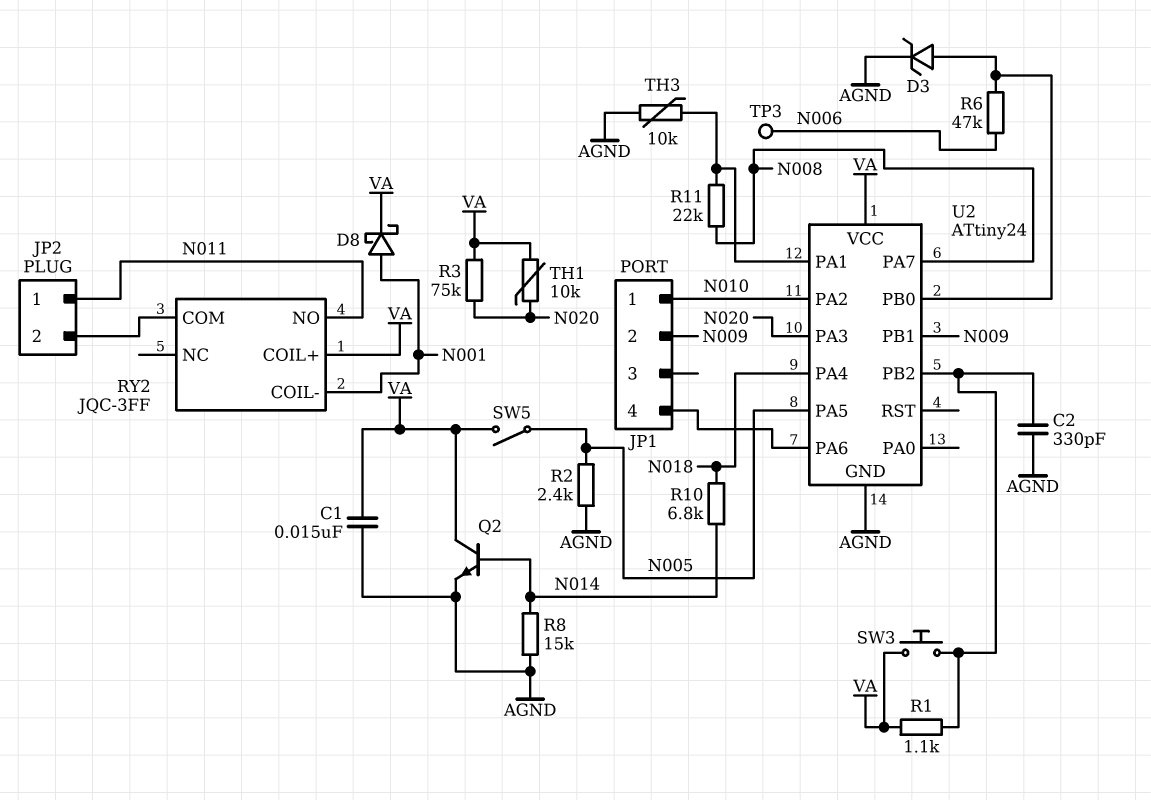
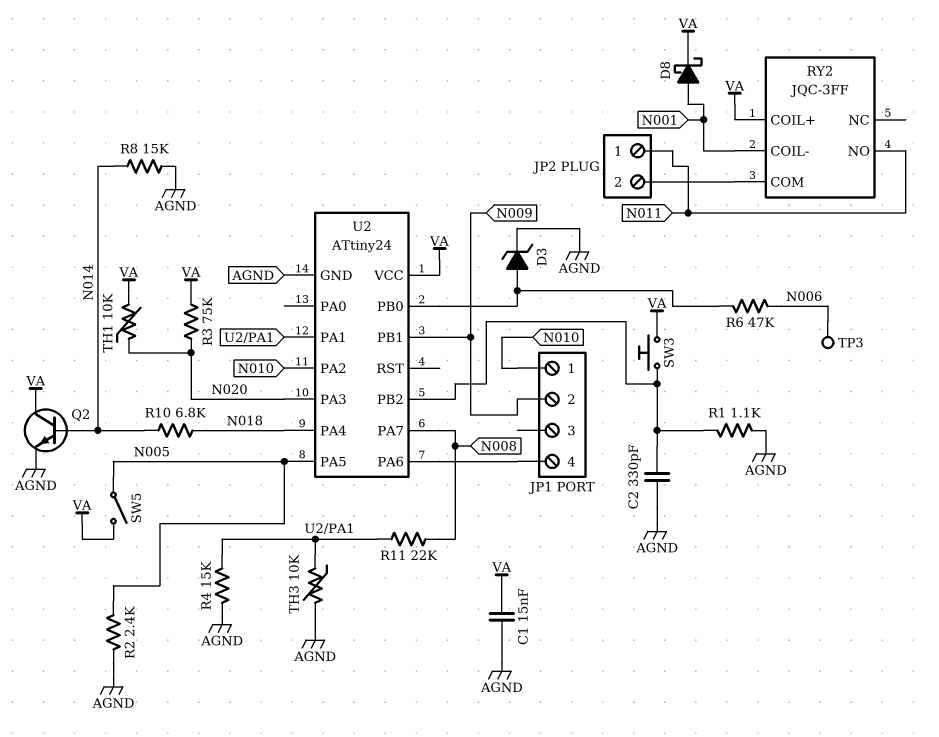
R1: 1.1k (U2/PB2, VA) -> 1.1k (AGND, U2/PB2)
R4: none -> 15k (AGND, U2/PA1)

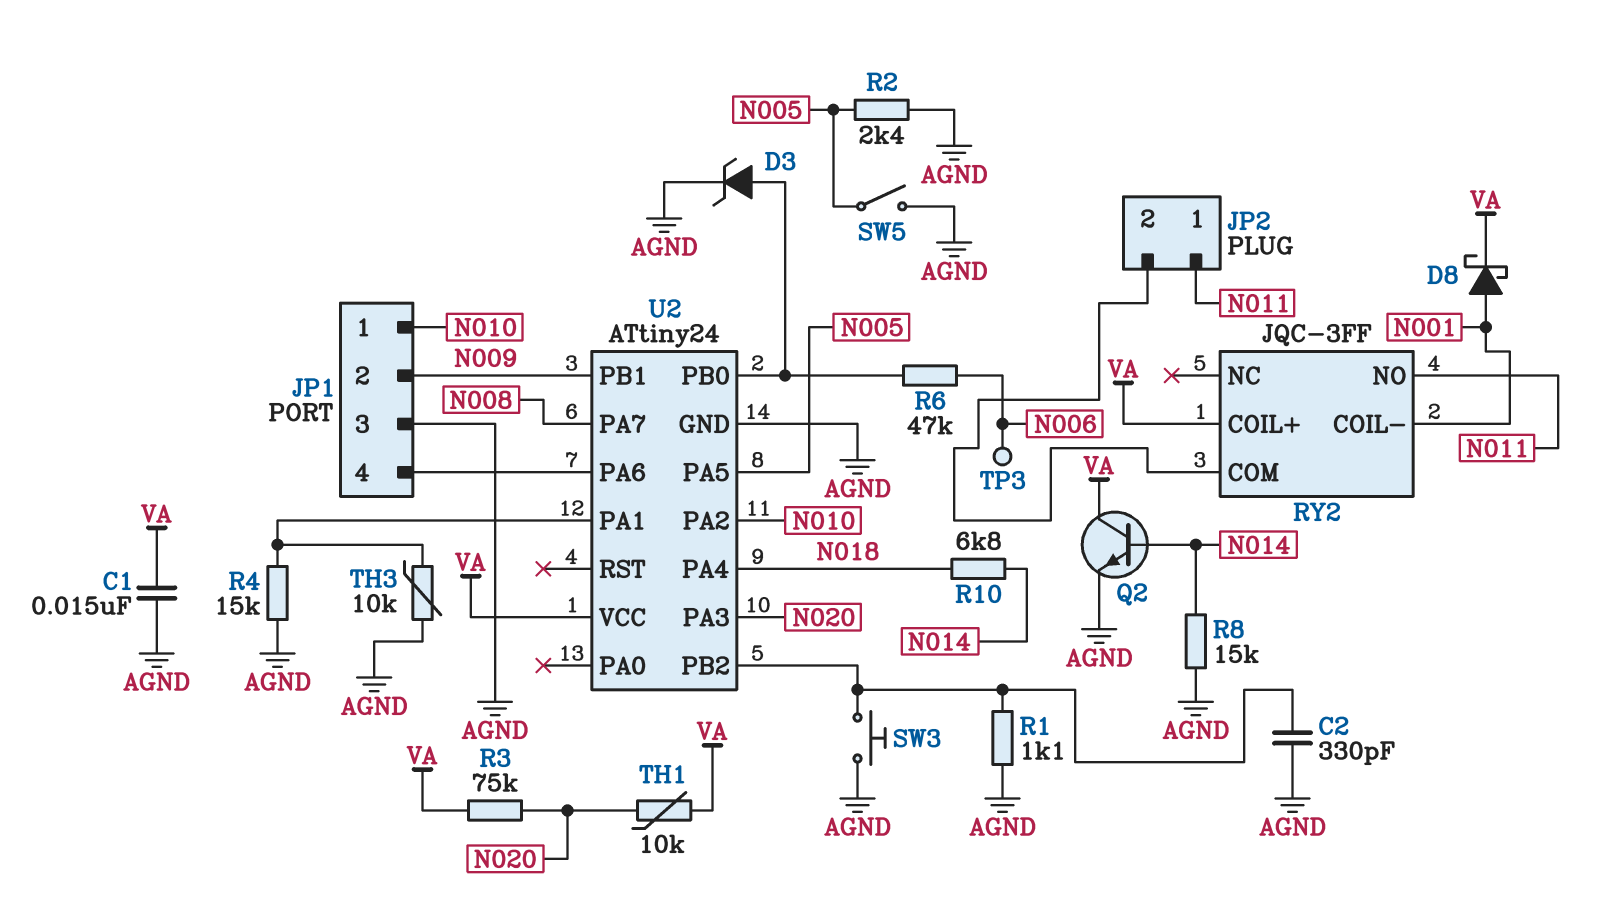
JP1 pin 3: none -> AGND
R11: 22k (N008, U2/PA1) -> none
SW3: button (U2/PB2, VA) -> button (AGND, U2/PB2)
SW5: switch (N005, VA) -> switch (AGND, N005)

